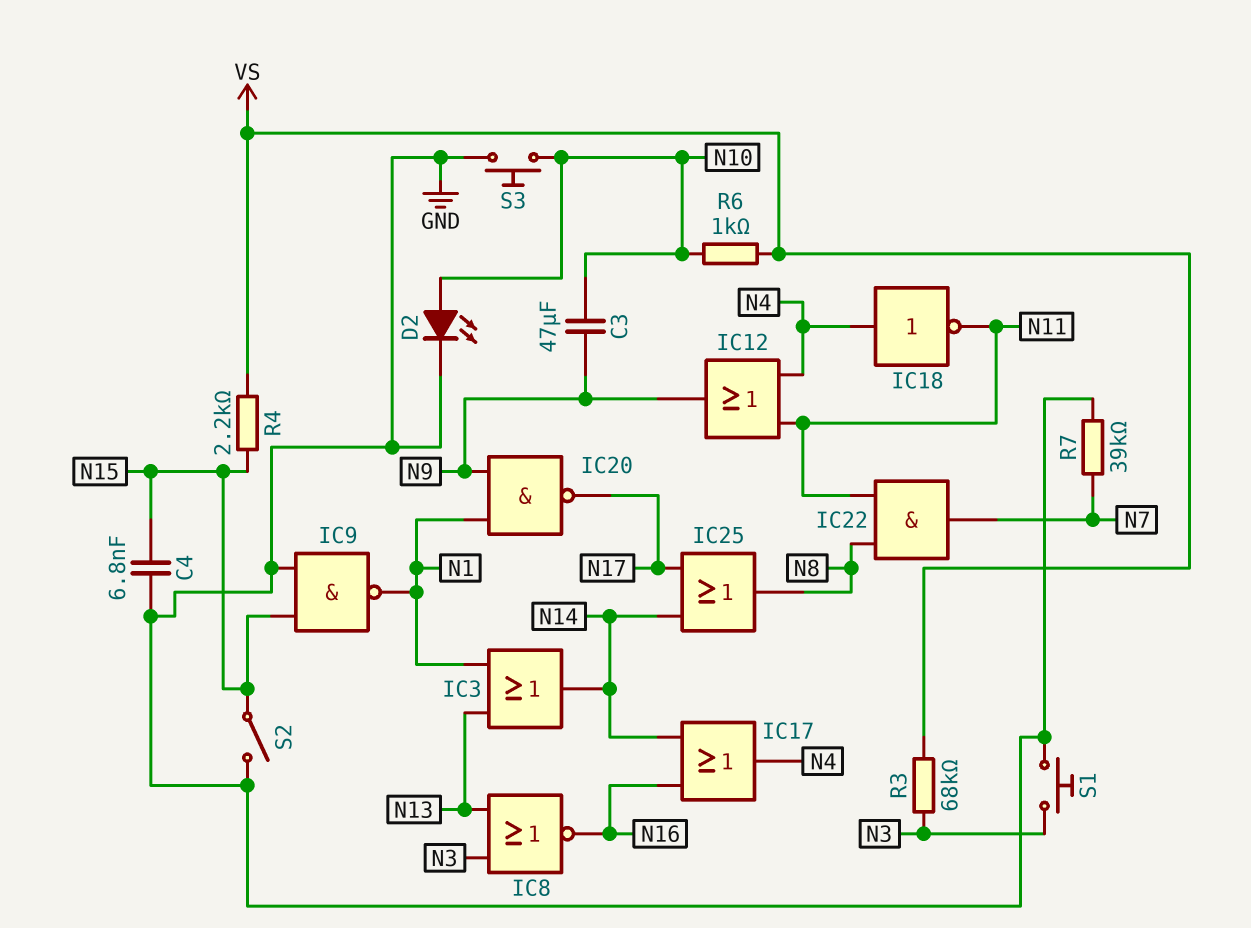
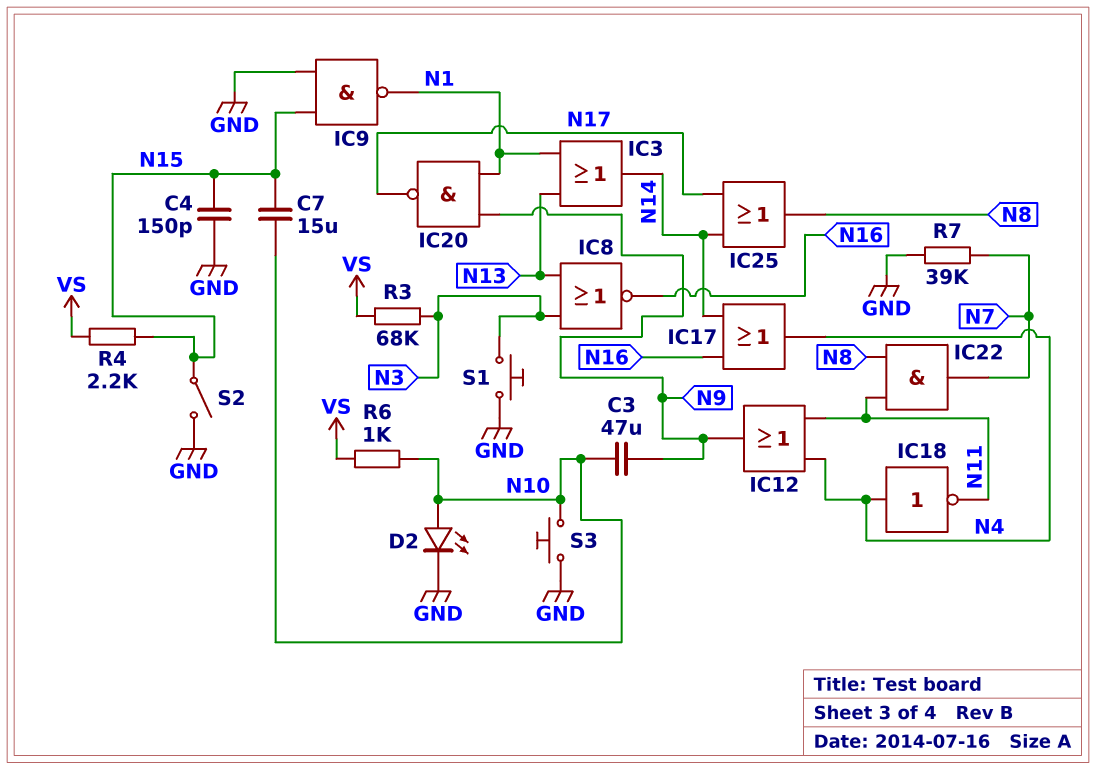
C4: 6.8nF (GND, N15) -> 150pF (GND, N15)
C7: none -> 15uF (N10, N15)

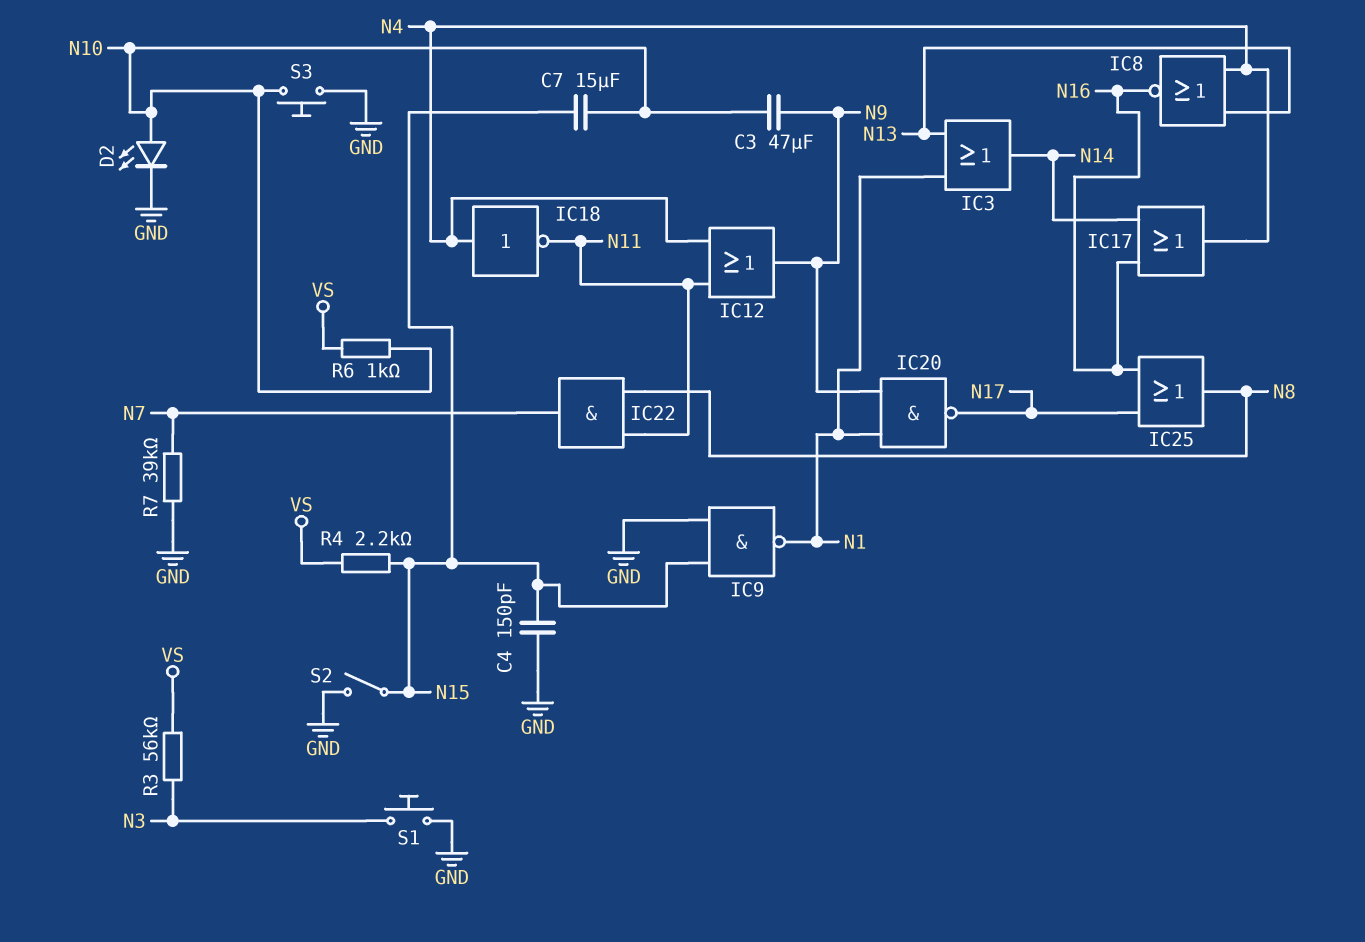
IC8: NOR (in N3, in N13, out N16) -> NOR (in N4, in N13, out N16)
IC25: OR (in N14, in N17, out N8) -> OR (in N16, in N17, out N8)
R3: 68k (N3, VS) -> 56k (N3, VS)

